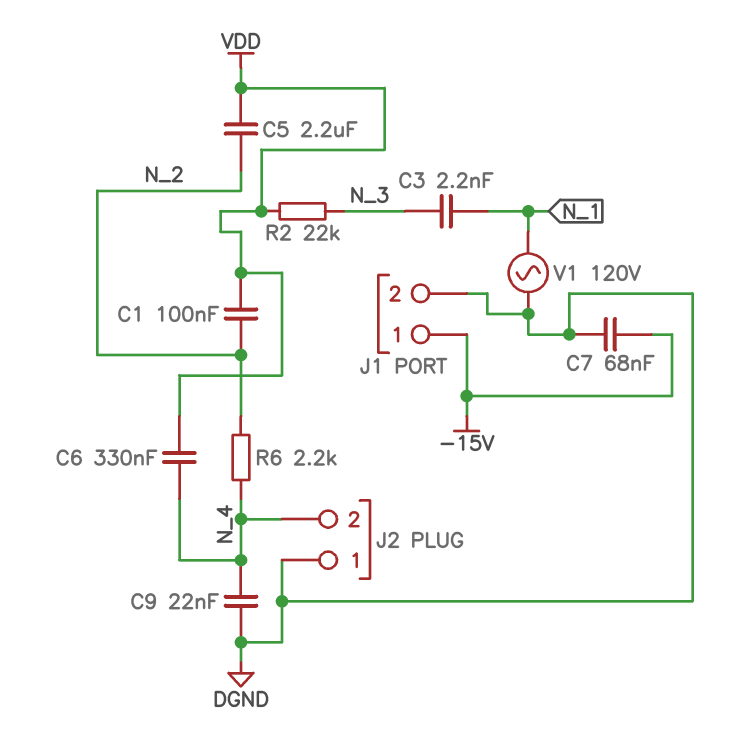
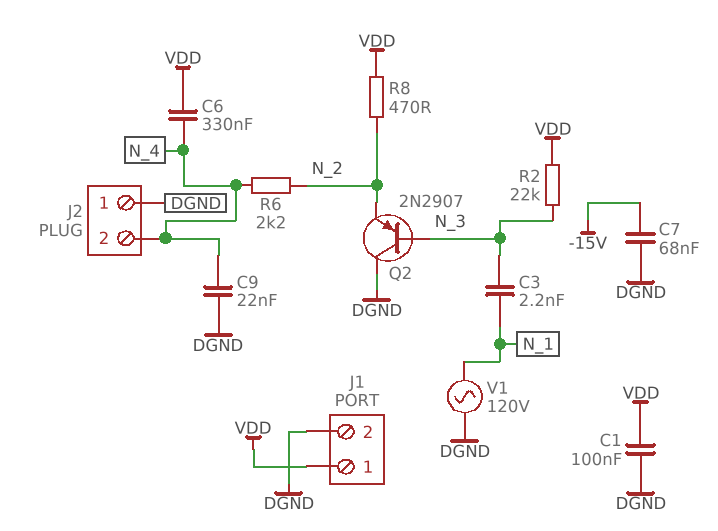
C1: 100nF (N_2, VDD) -> 100nF (DGND, VDD)
C5: 2.2uF (N_2, VDD) -> none
J1 pin 1: -15V -> VDD
Q2: none -> PNP 2N2907 (B N_3, C DGND, E N_2)
R8: none -> 470 (N_2, VDD)

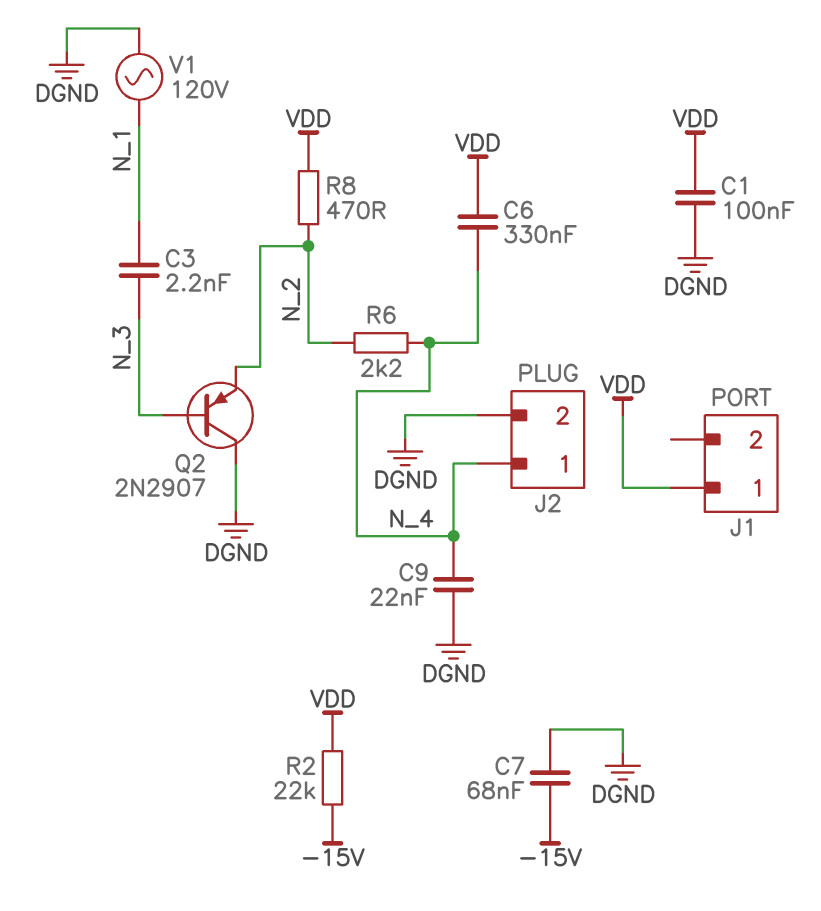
J1 pin 2: DGND -> none
J2 pin 1: DGND -> N_4
J2 pin 2: N_4 -> DGND
R2: 22k (N_3, VDD) -> 22k (-15V, VDD)

